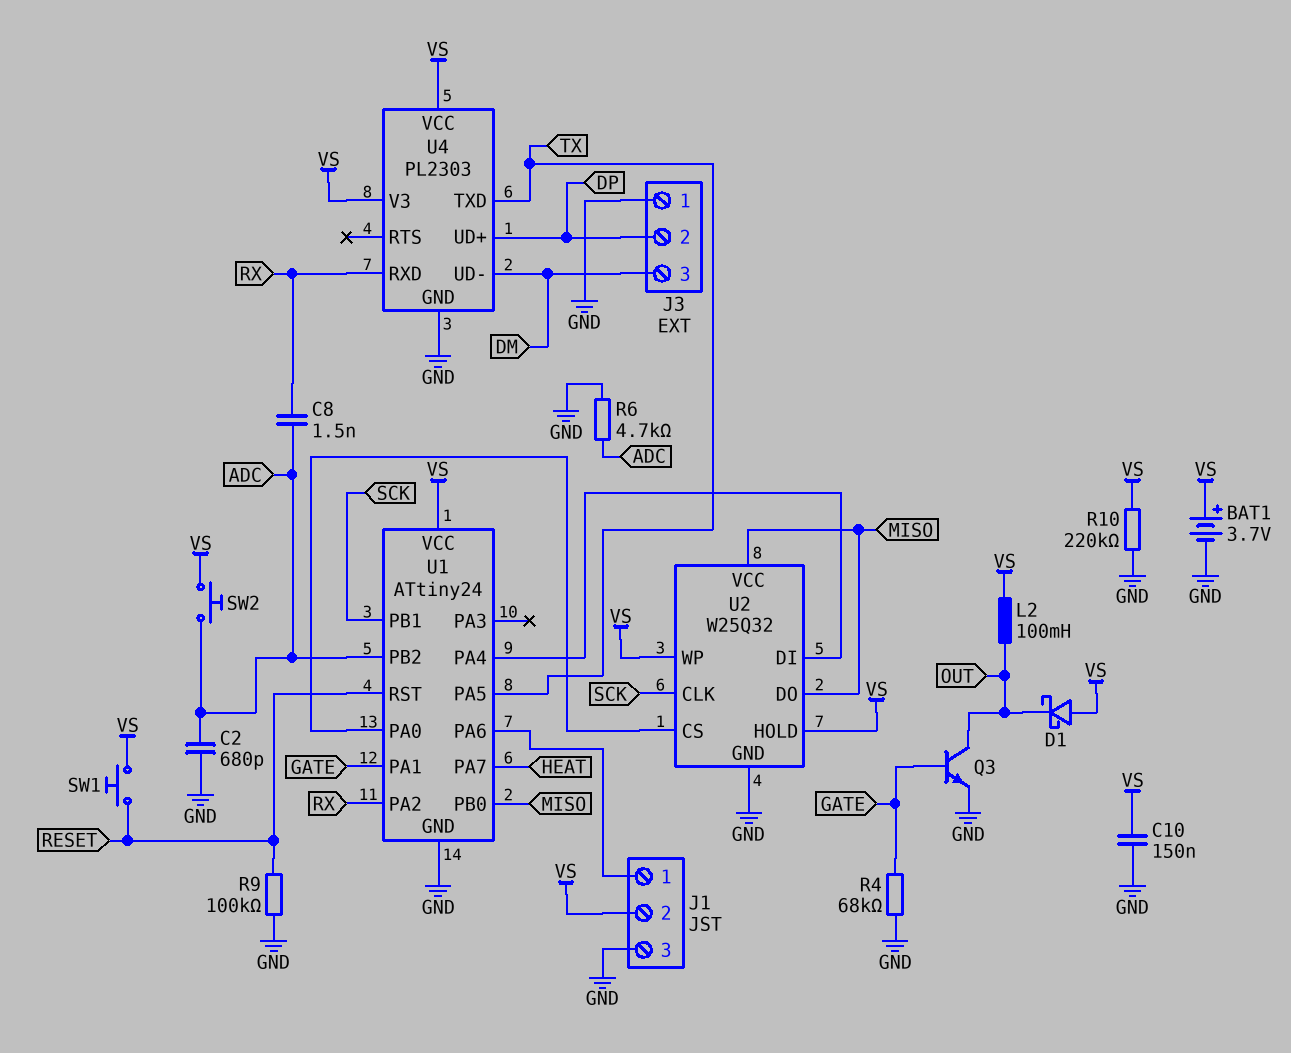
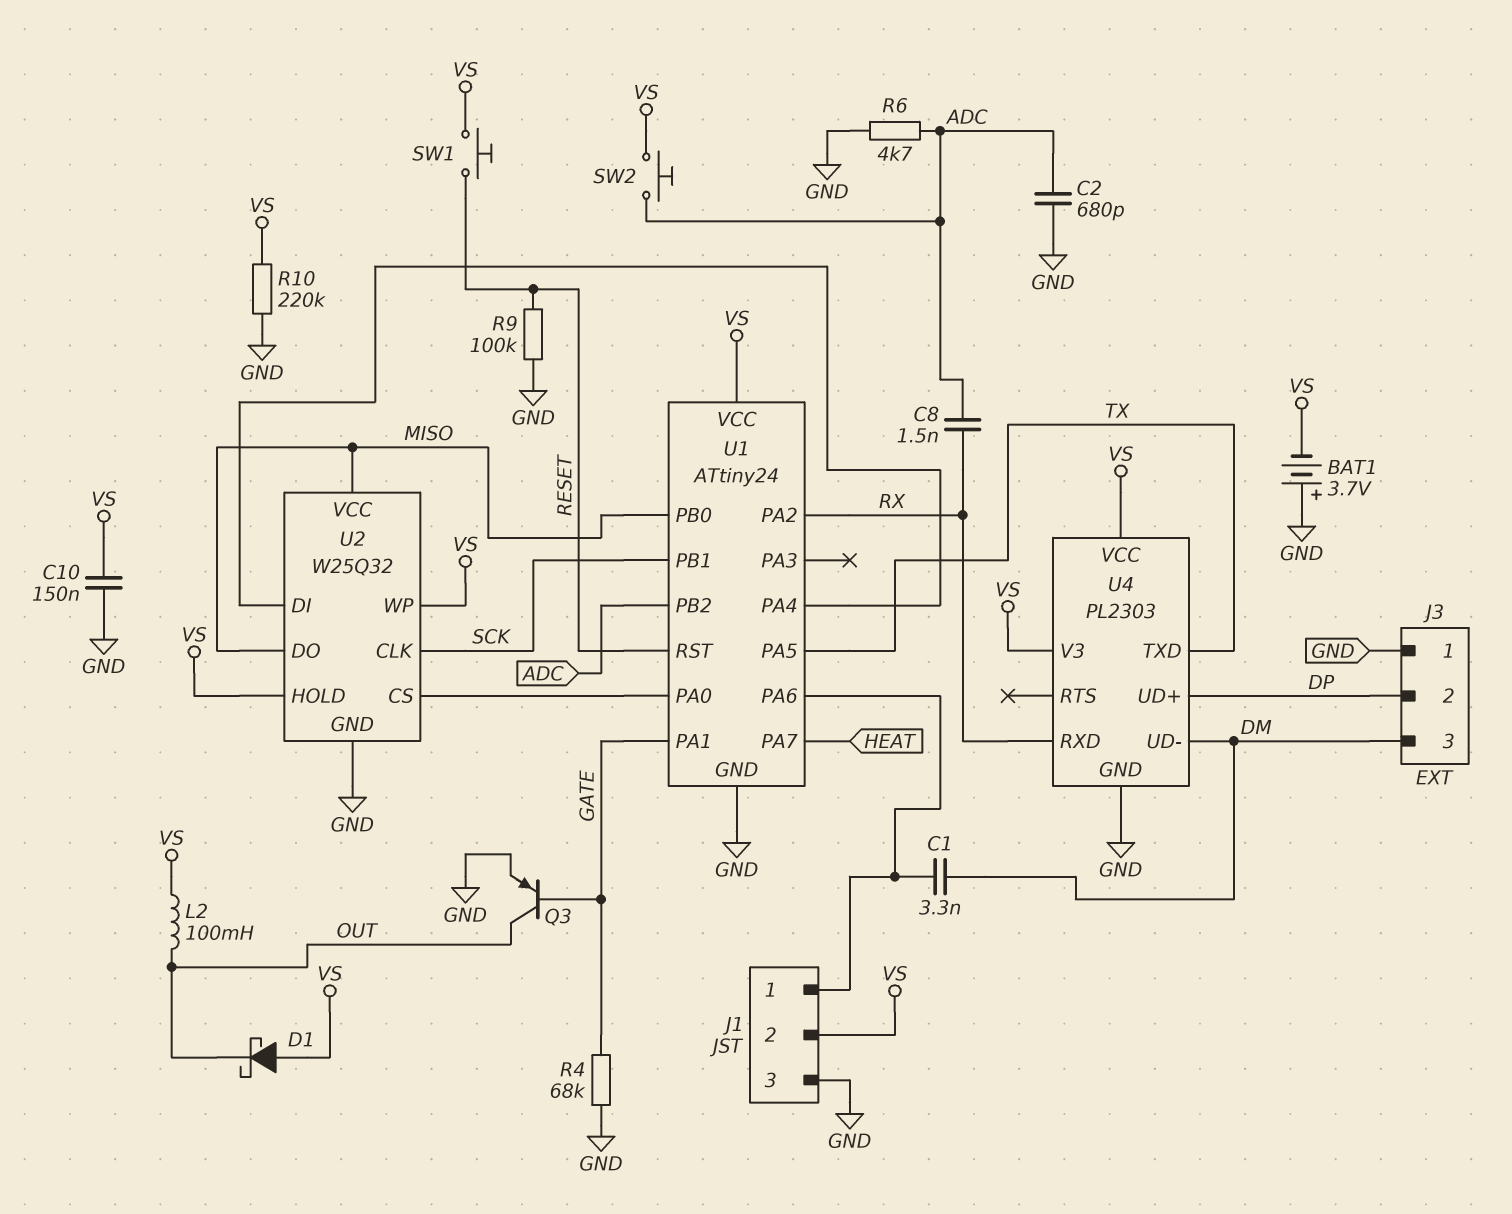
BAT1: 3.7V (plus VS, minus GND) -> 3.7V (plus GND, minus VS)
C1: none -> 3.3nF (DM, J1/1)
Q3: NPN (B GATE, C OUT, E GND) -> PNP (B GATE, C OUT, E GND)

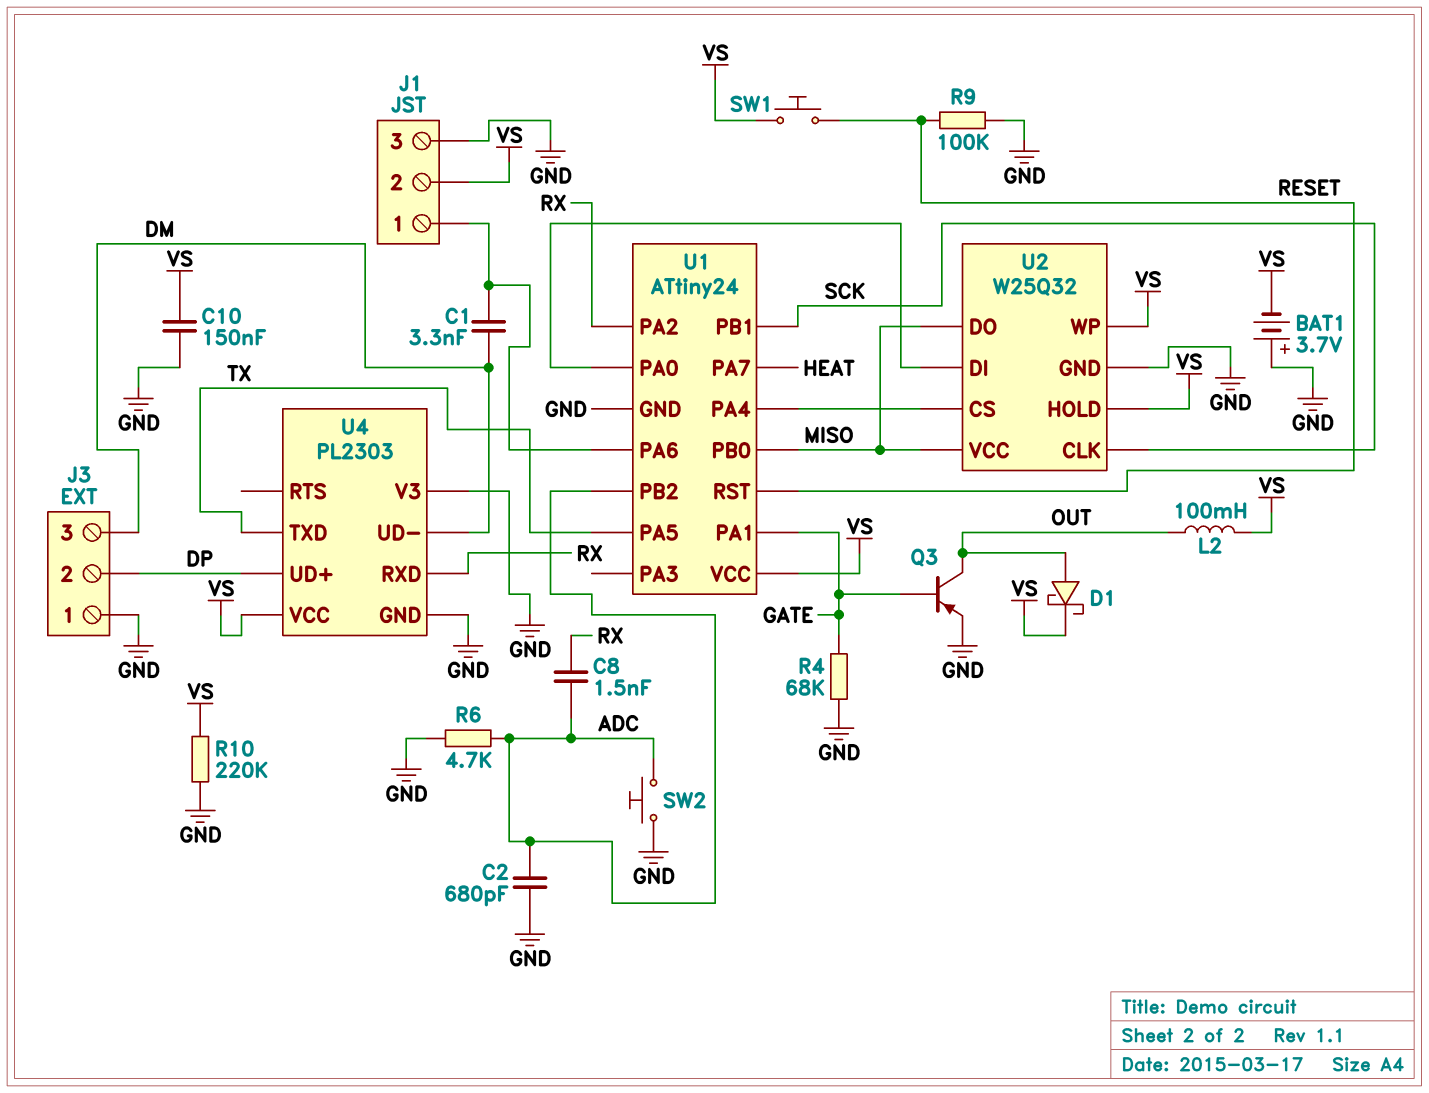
D1: schottky (A VS, K OUT) -> schottky (A OUT, K VS)
SW2: button (ADC, VS) -> button (ADC, GND)
U2 pin CS: U1/PA0 -> U1/PA4
U2 pin DI: U1/PA4 -> U1/PA0
U4 pin V3: VS -> GND

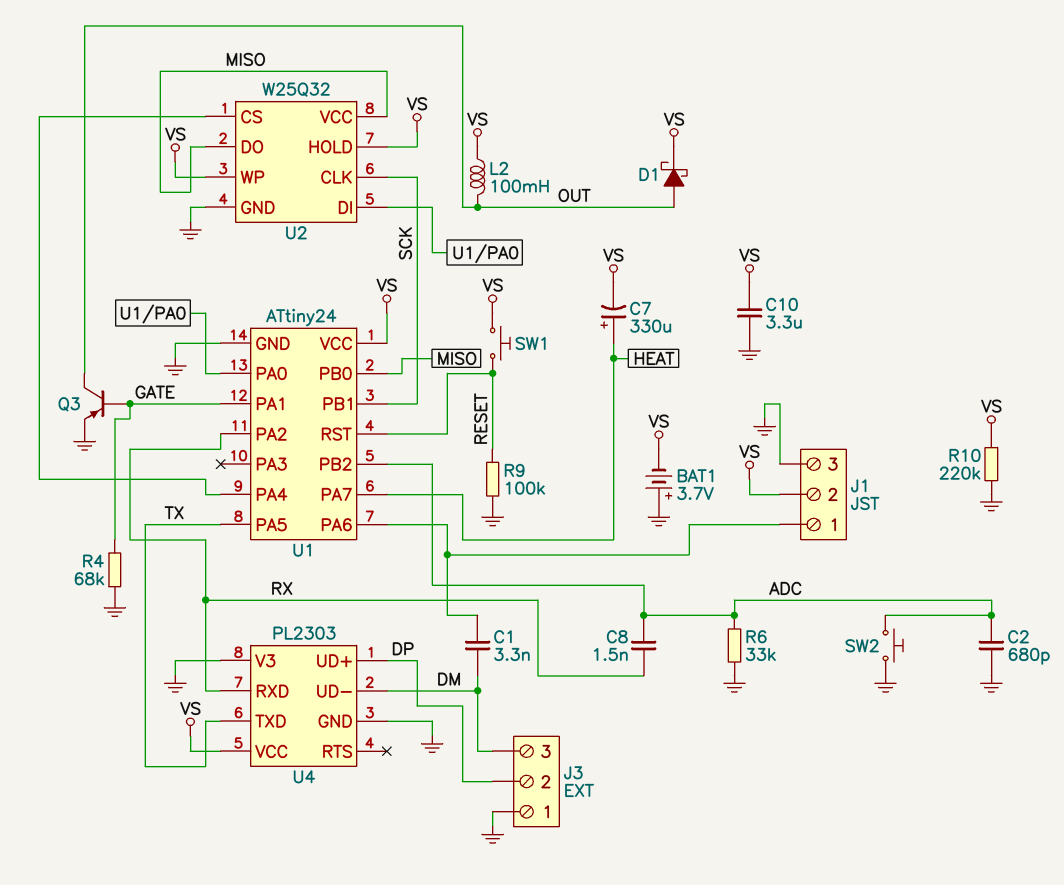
C7: none -> 330uF (plus HEAT, minus VS)
C10: 150nF (GND, VS) -> 3.3uF (GND, VS)
R6: 4.7k (ADC, GND) -> 33k (ADC, GND)

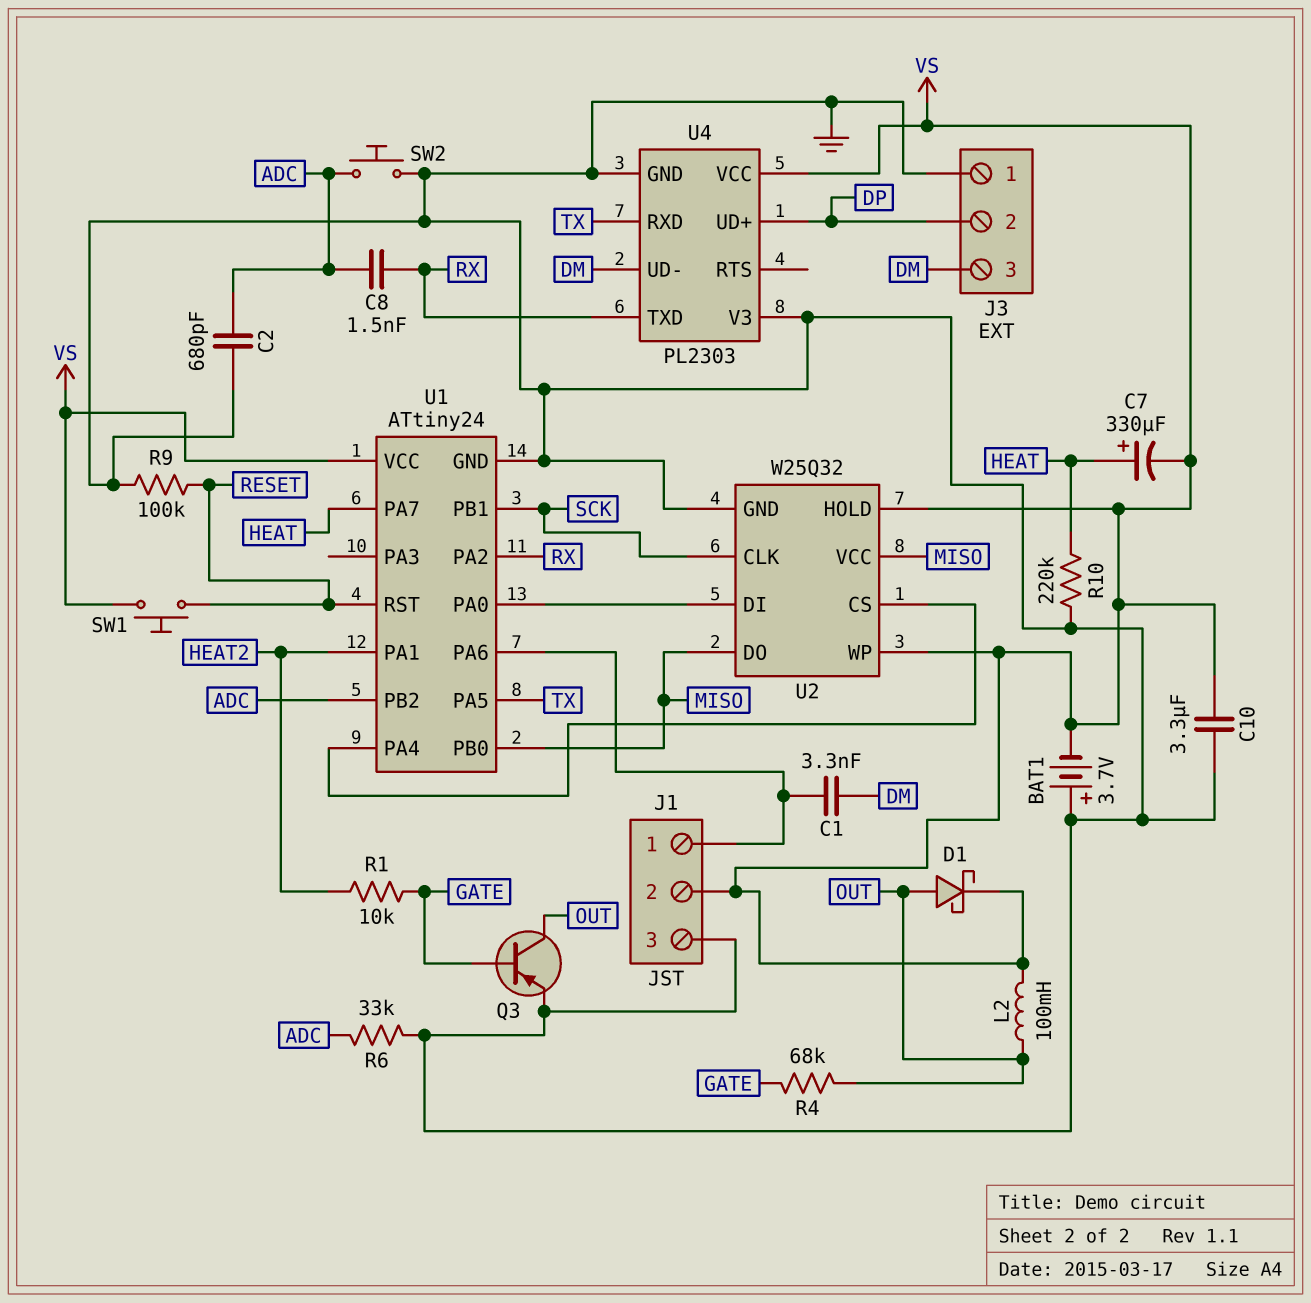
R1: none -> 10k (GATE, HEAT2)
R4: 68k (GATE, GND) -> 68k (GATE, OUT)
R10: 220k (GND, VS) -> 220k (GND, HEAT)
U1 pin PA1: GATE -> HEAT2
U4 pin RXD: RX -> TX
U4 pin TXD: TX -> RX

